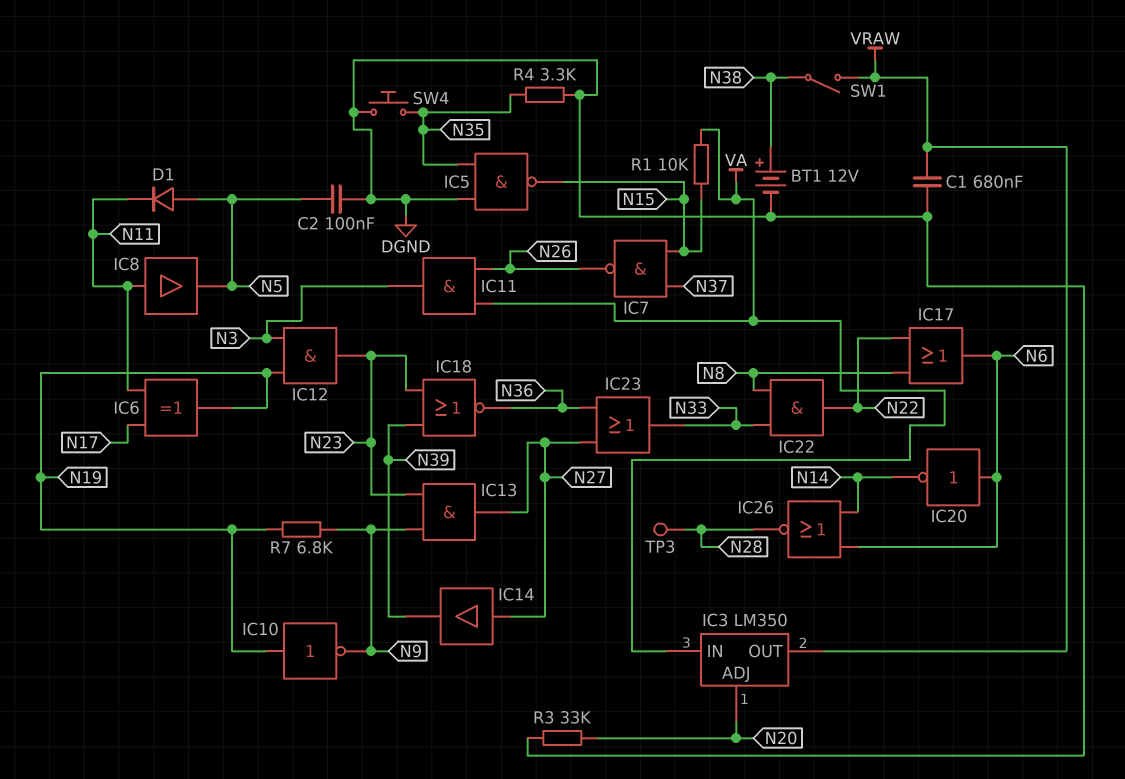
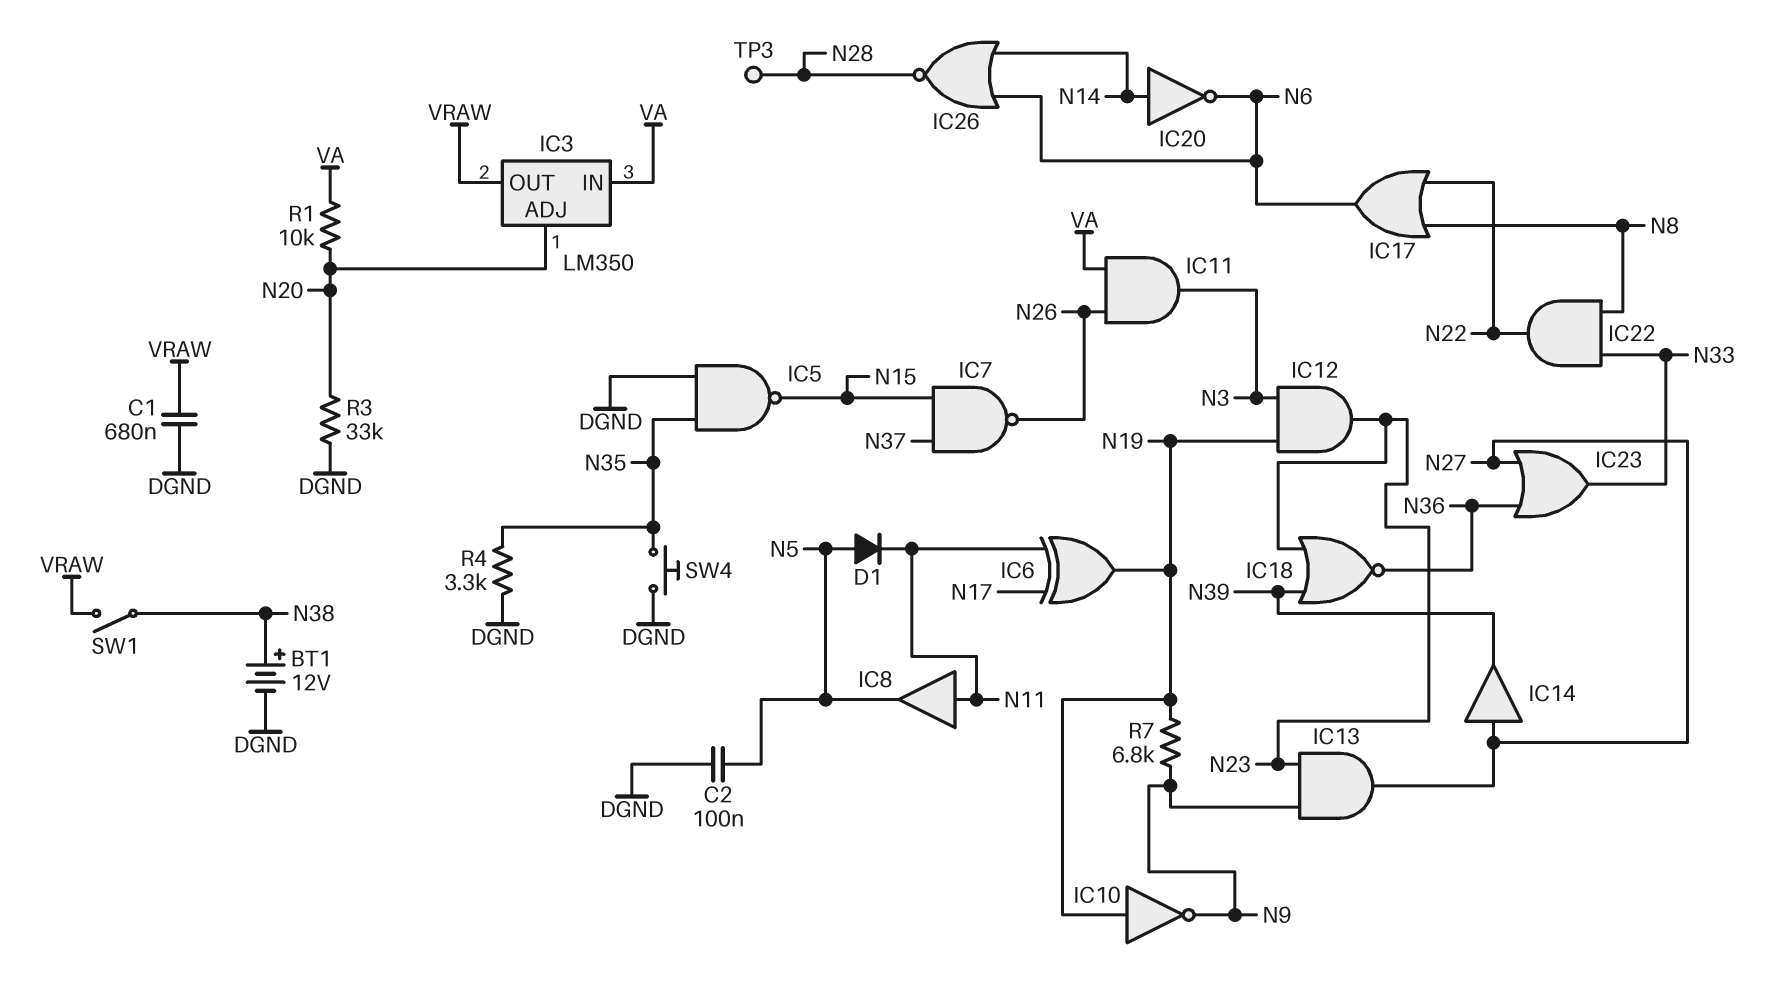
IC20: NOT (in N6, out N14) -> NOT (in N14, out N6)
R1: 10k (N15, VA) -> 10k (N20, VA)

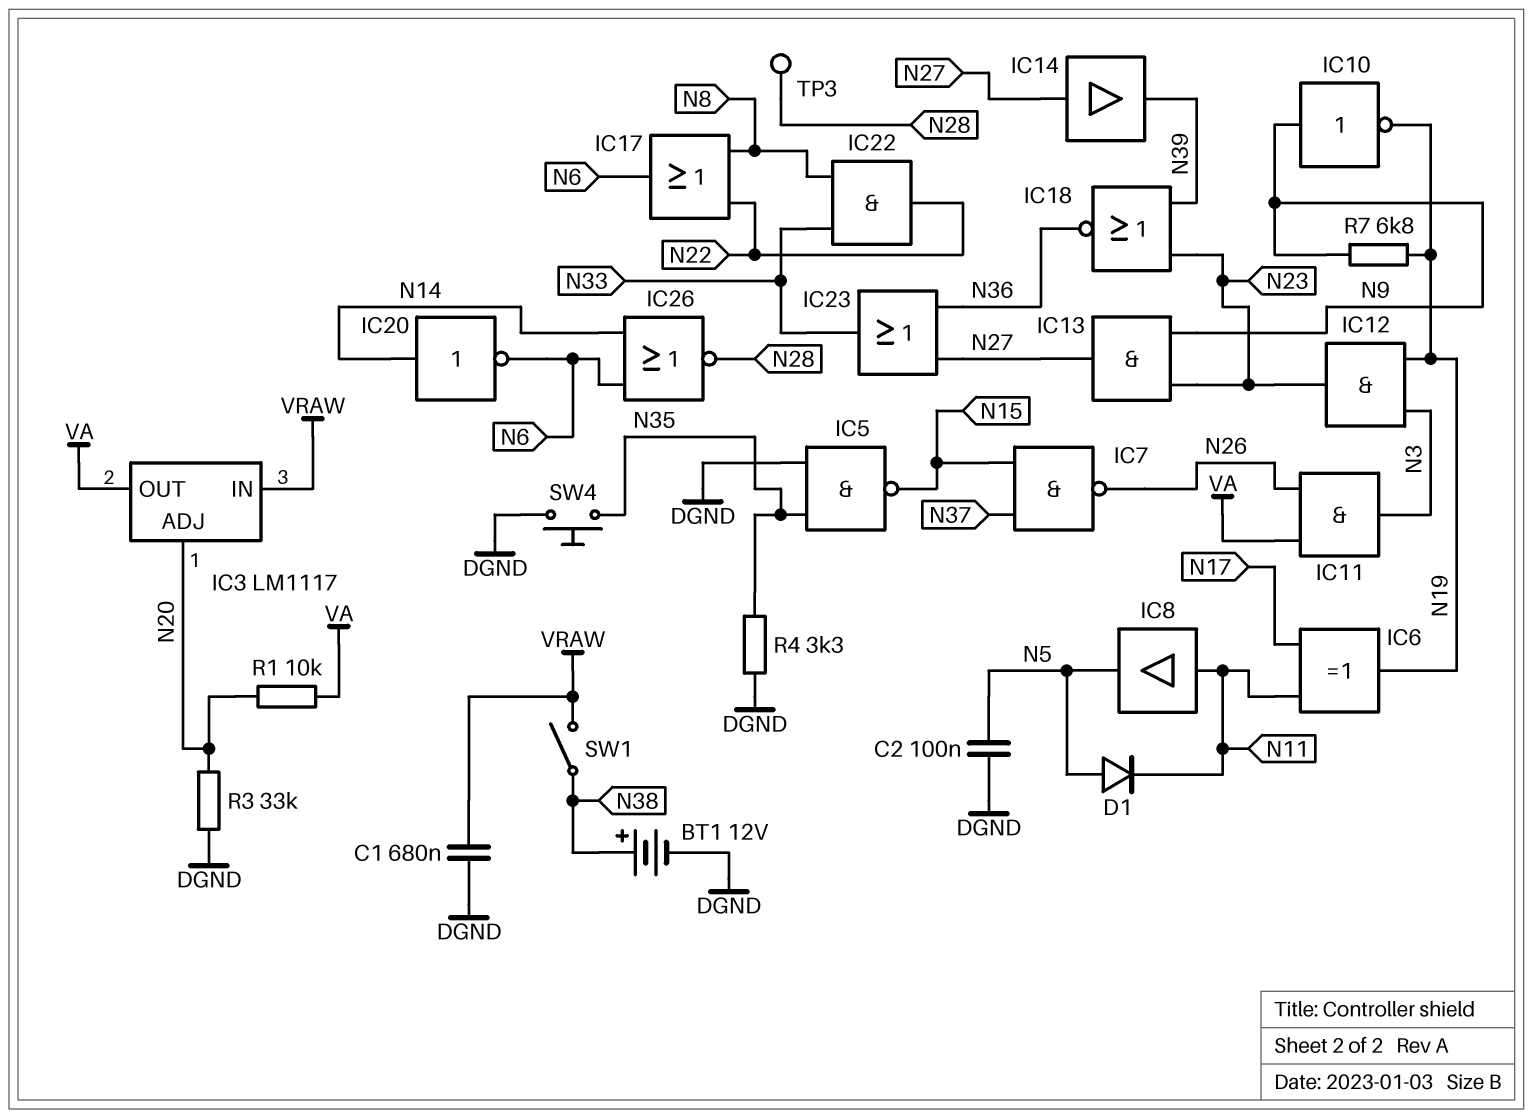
IC3: LM350 -> LM1117
IC3 pin IN: VA -> VRAW
IC3 pin OUT: VRAW -> VA
IC10: NOT (in N19, out N9) -> NOT (in N9, out N19)

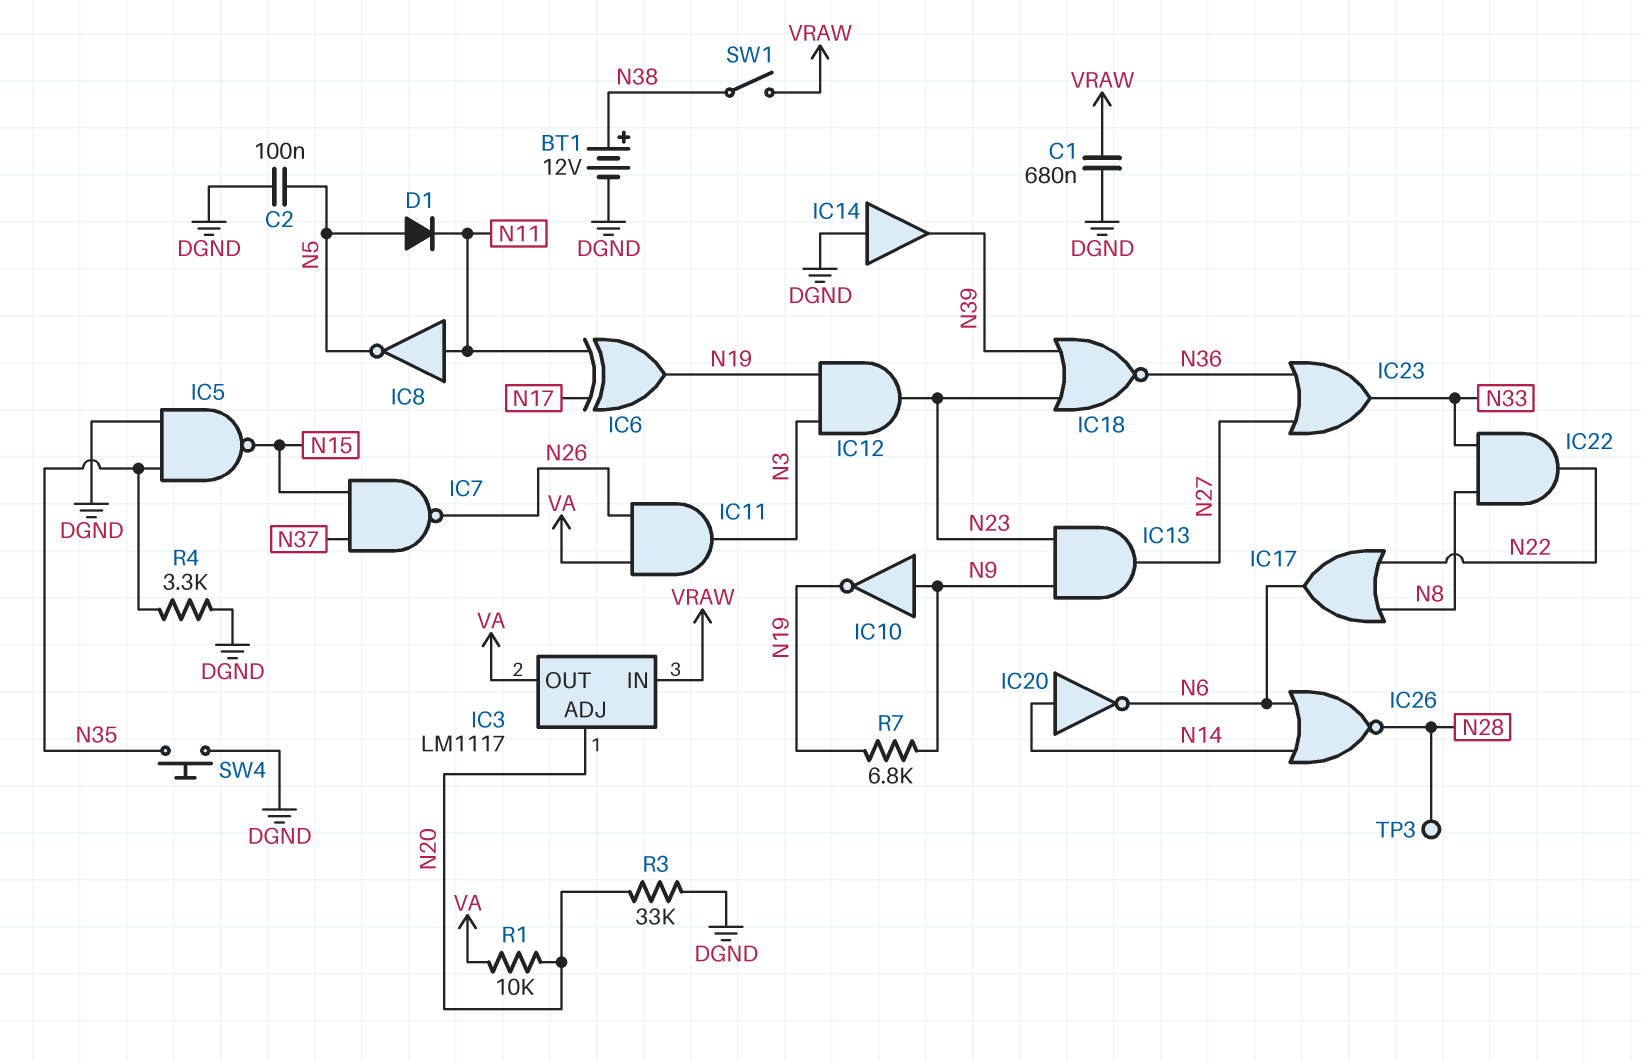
IC8: buffer (in N11, out N5) -> NOT (in N11, out N5)
IC14: buffer (in N27, out N39) -> buffer (in DGND, out N39)

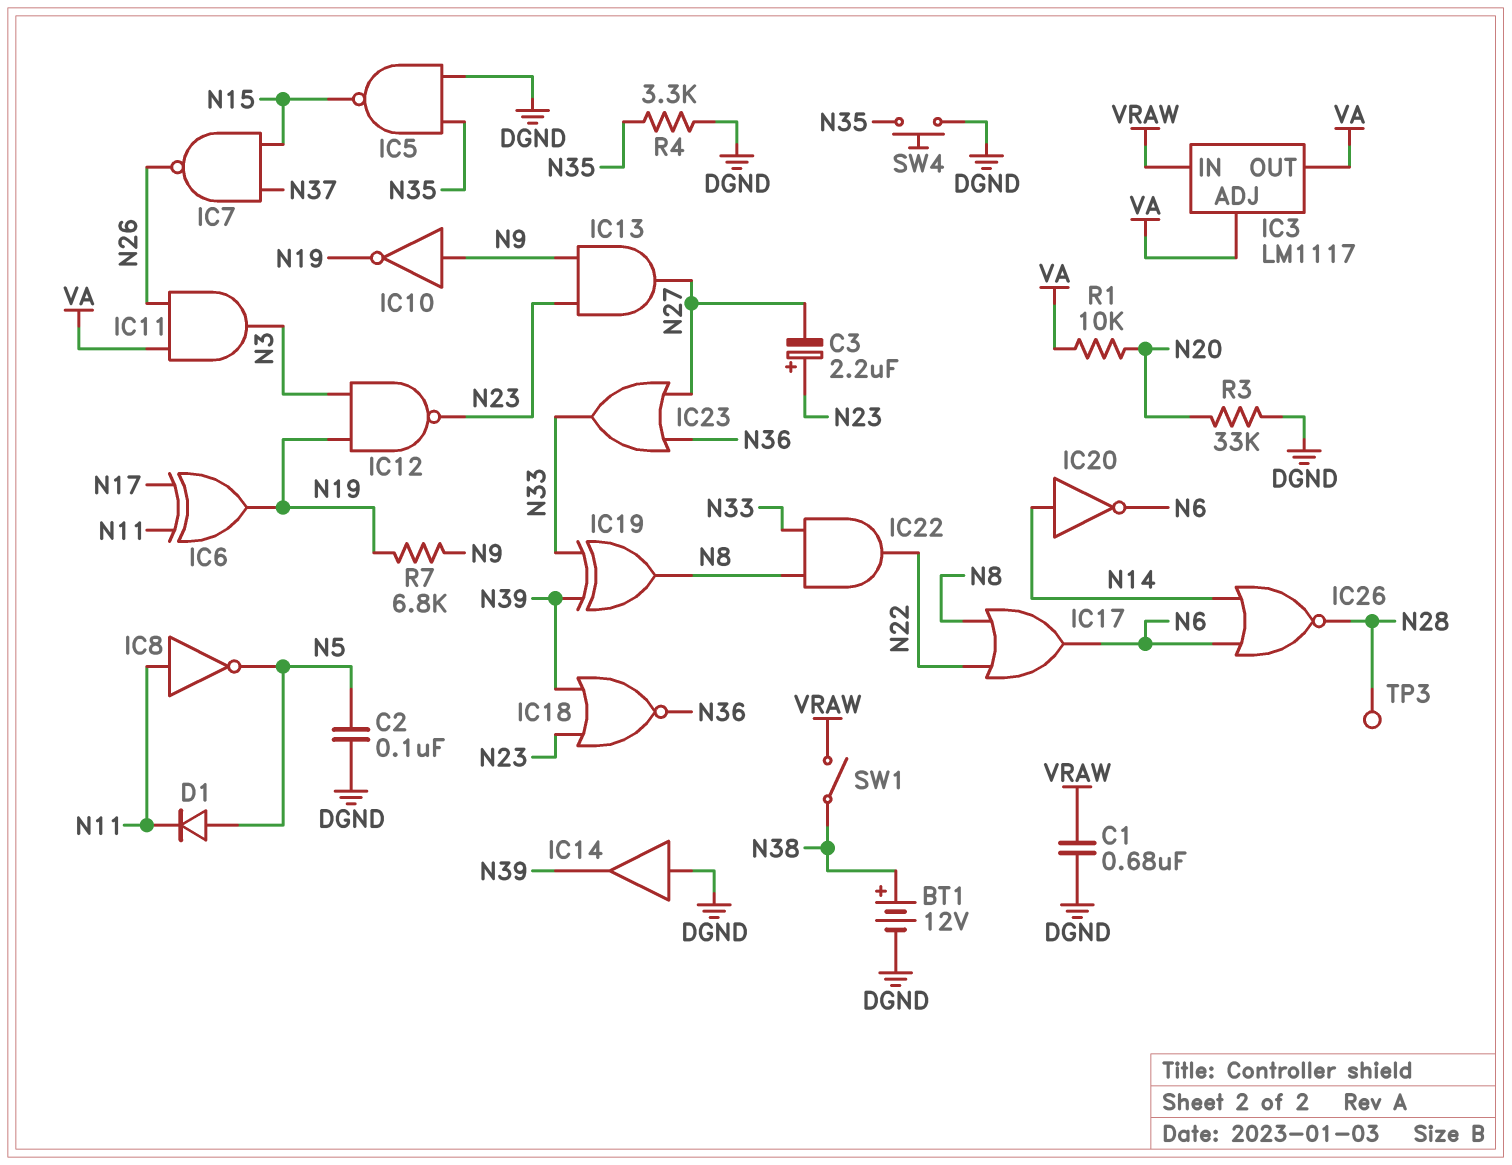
C3: none -> 2.2uF (plus N23, minus N27)
IC3 pin ADJ: N20 -> VA
IC12: AND (in N3, in N19, out N23) -> NAND (in N3, in N19, out N23)
IC19: none -> XOR (in N33, in N39, out N8)

